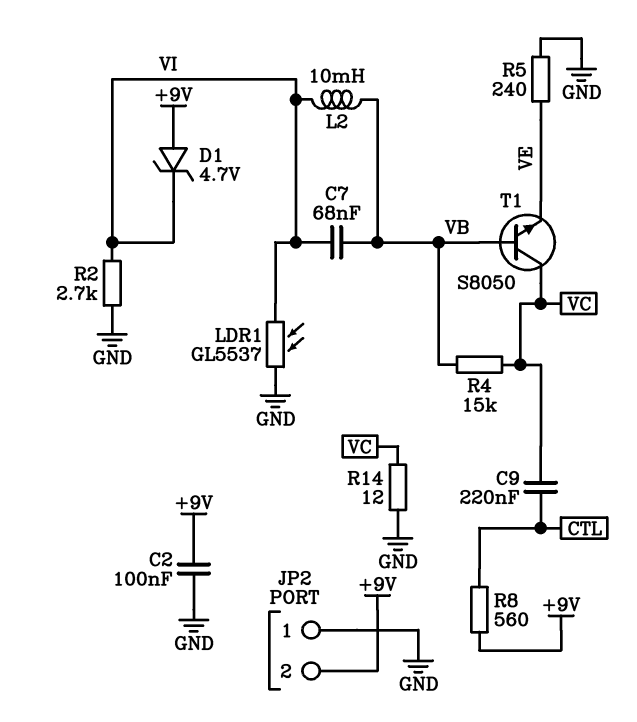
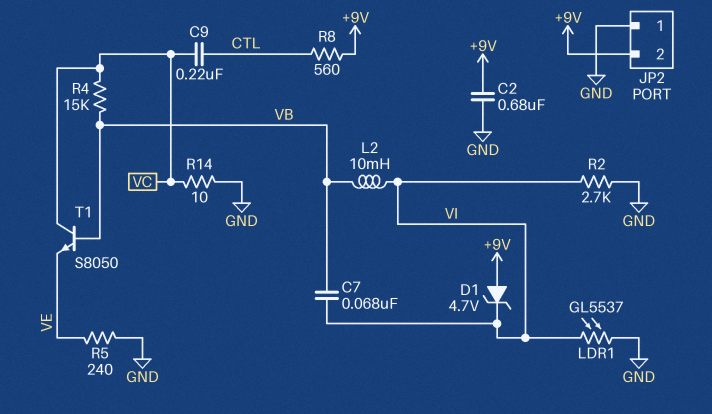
C2: 100nF (+9V, GND) -> 680nF (+9V, GND)
R14: 12 (GND, VC) -> 10 (GND, VC)

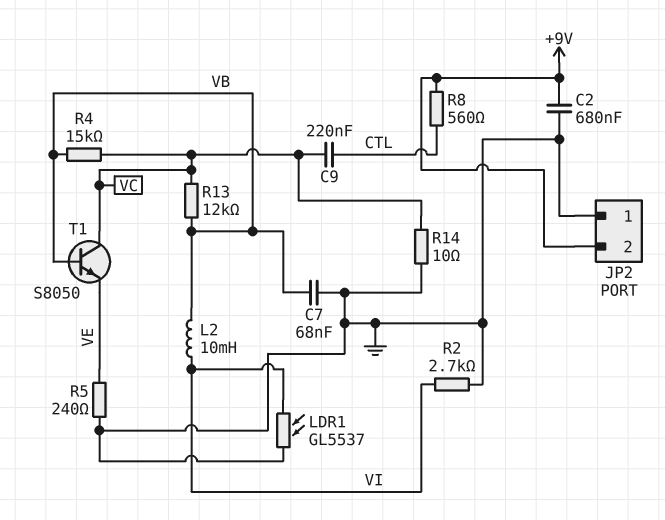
C7: 68nF (VB, VI) -> 68nF (GND, VB)
D1: zener 4.7V (A +9V, K VI) -> none
R13: none -> 12k (VB, VC)

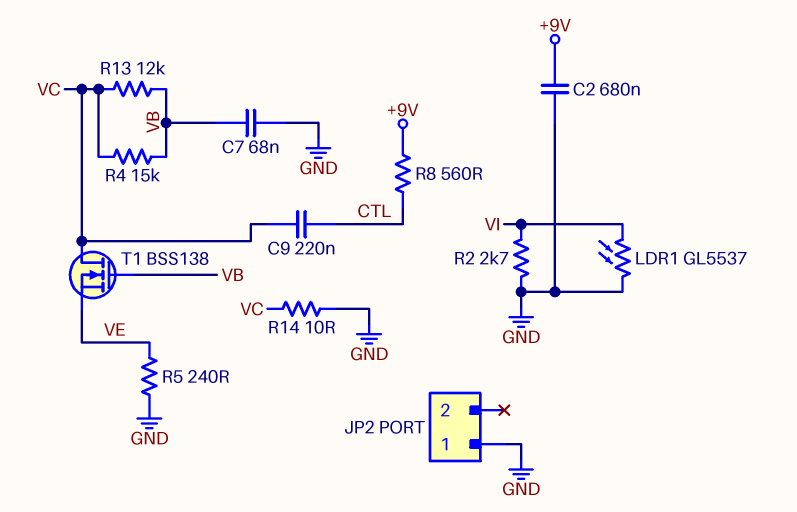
JP2 pin 2: +9V -> none
L2: 10mH (VB, VI) -> none
T1: NPN S8050 (B VB, C VC, E VE) -> NMOS BSS138 (G VB, D VC, S VE)

